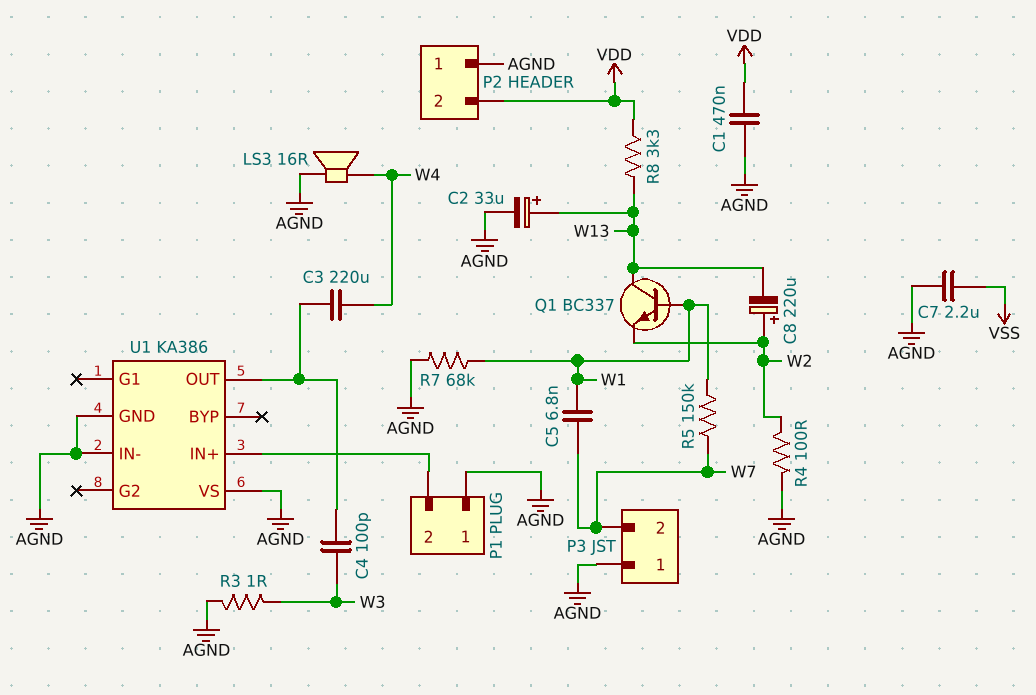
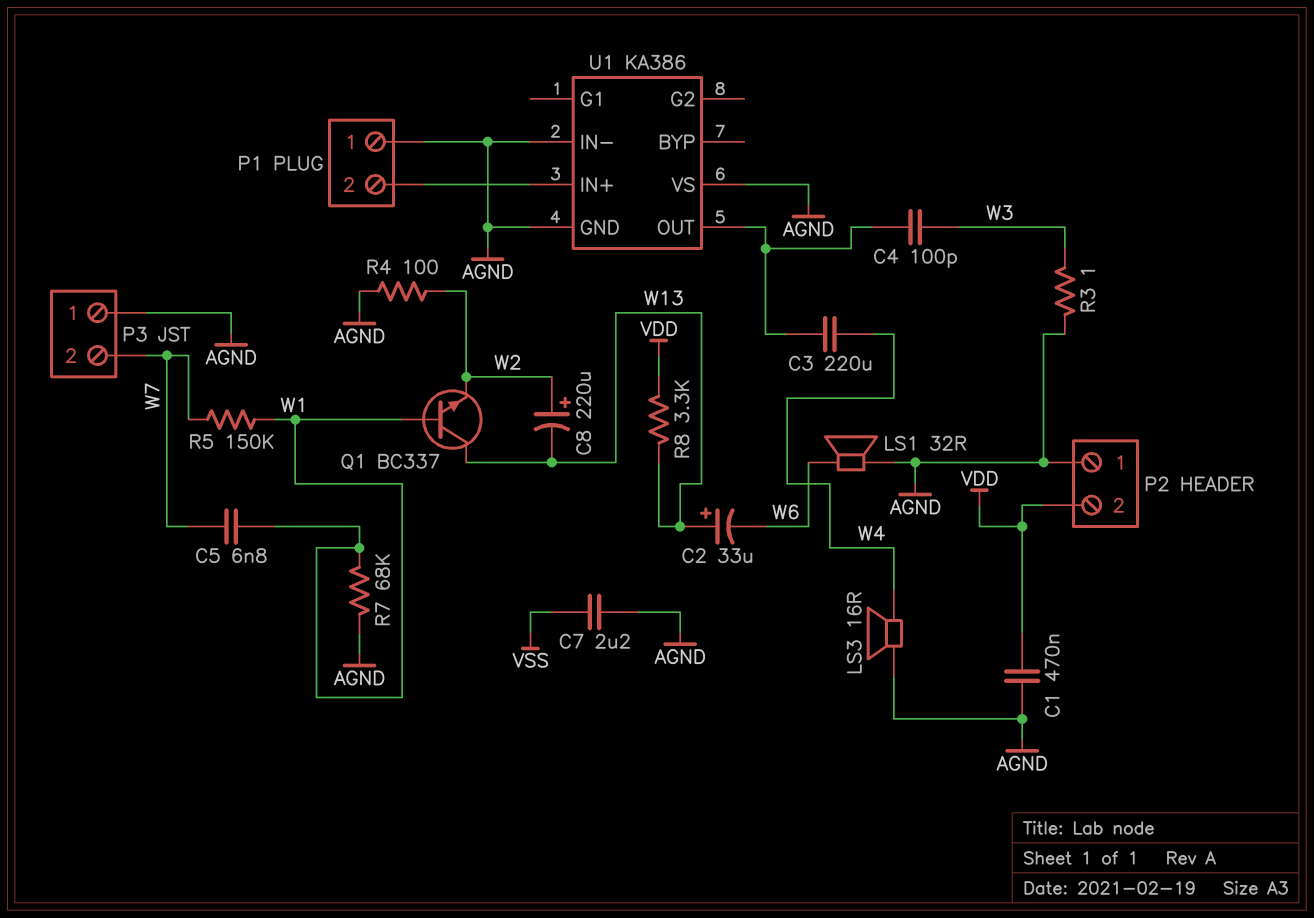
C2: 33uF (plus W13, minus AGND) -> 33uF (plus W13, minus W6)
LS1: none -> speaker 32R (AGND, W6)

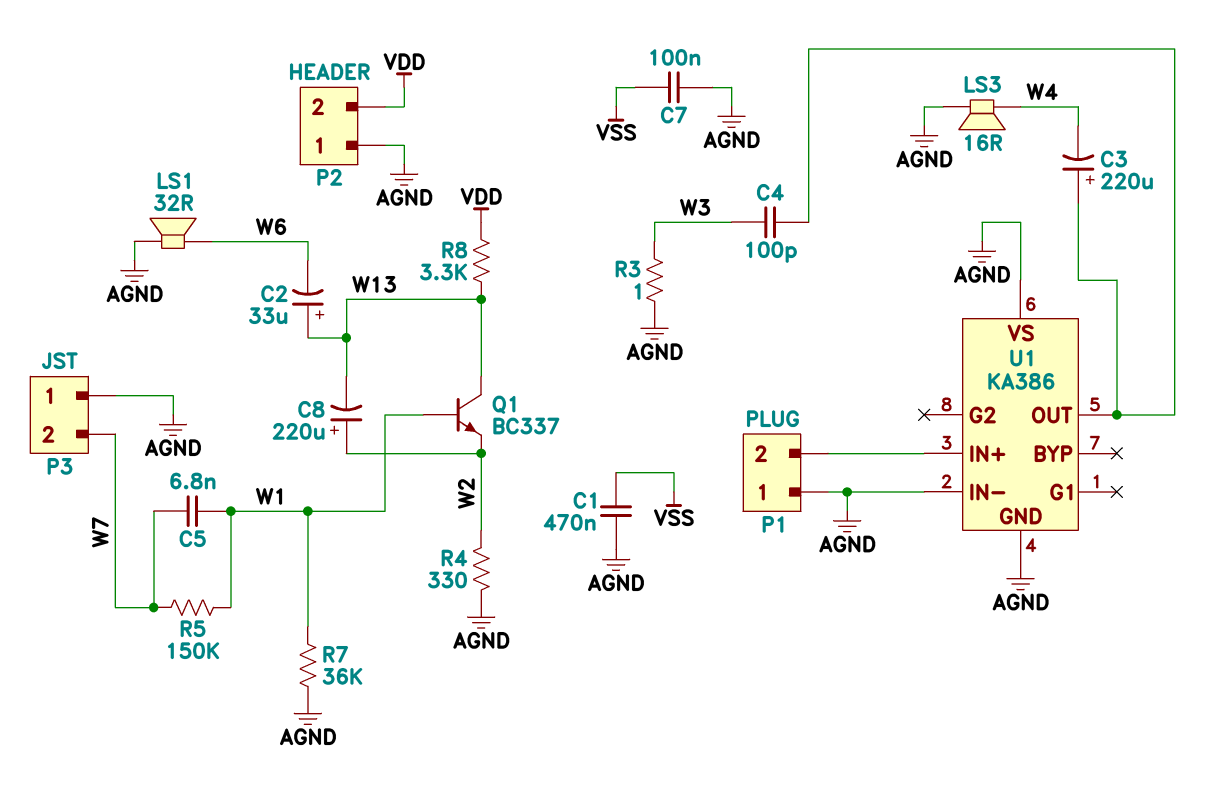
C1: 470nF (AGND, VDD) -> 470nF (AGND, VSS)
C3: 220uF (U1/OUT, W4) -> 220uF (plus U1/OUT, minus W4)
C7: 2.2uF (AGND, VSS) -> 100nF (AGND, VSS)
R4: 100 (AGND, W2) -> 330 (AGND, W2)
R7: 68k (AGND, W1) -> 36k (AGND, W1)

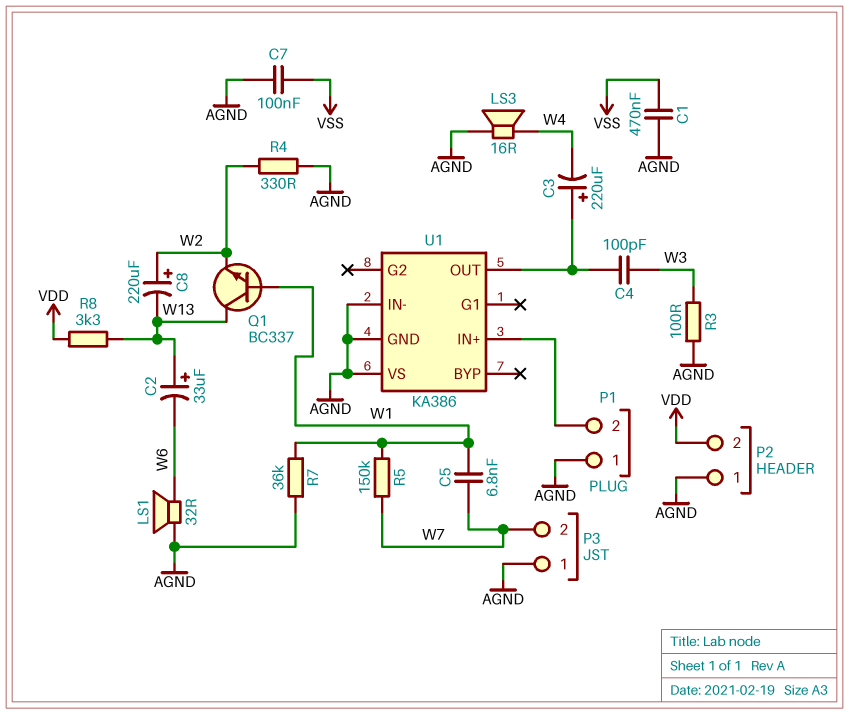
R3: 1 (AGND, W3) -> 100 (AGND, W3)

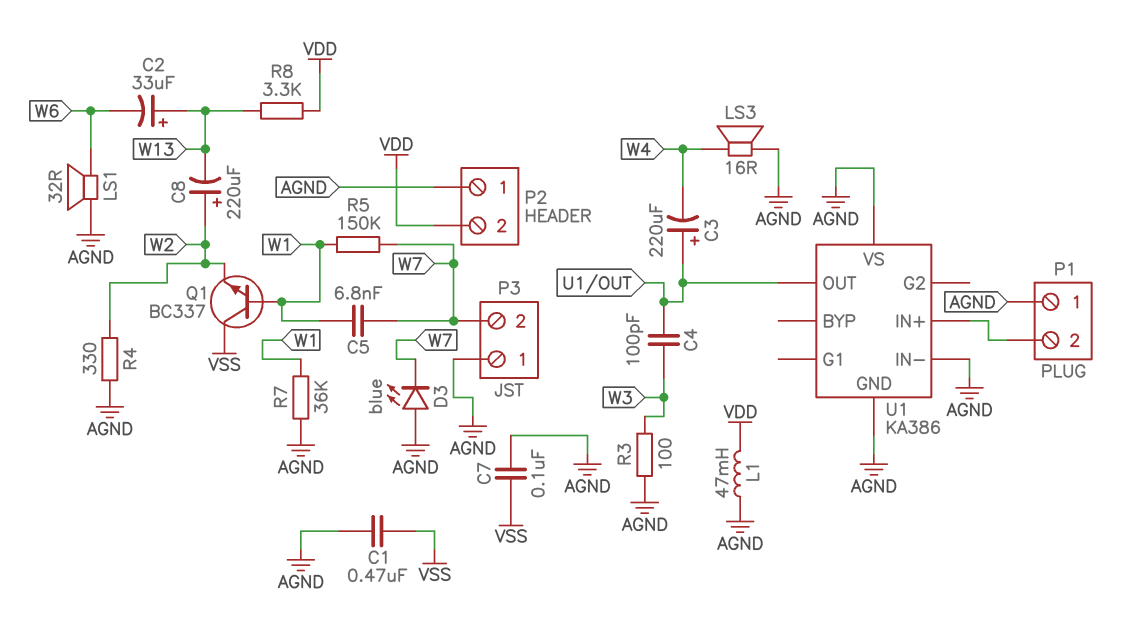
D3: none -> LED blue (A AGND, K W7)
L1: none -> 47mH (AGND, VDD)
Q1: NPN BC337 (B W1, C W13, E W2) -> NPN BC337 (B W1, C VSS, E W2)

